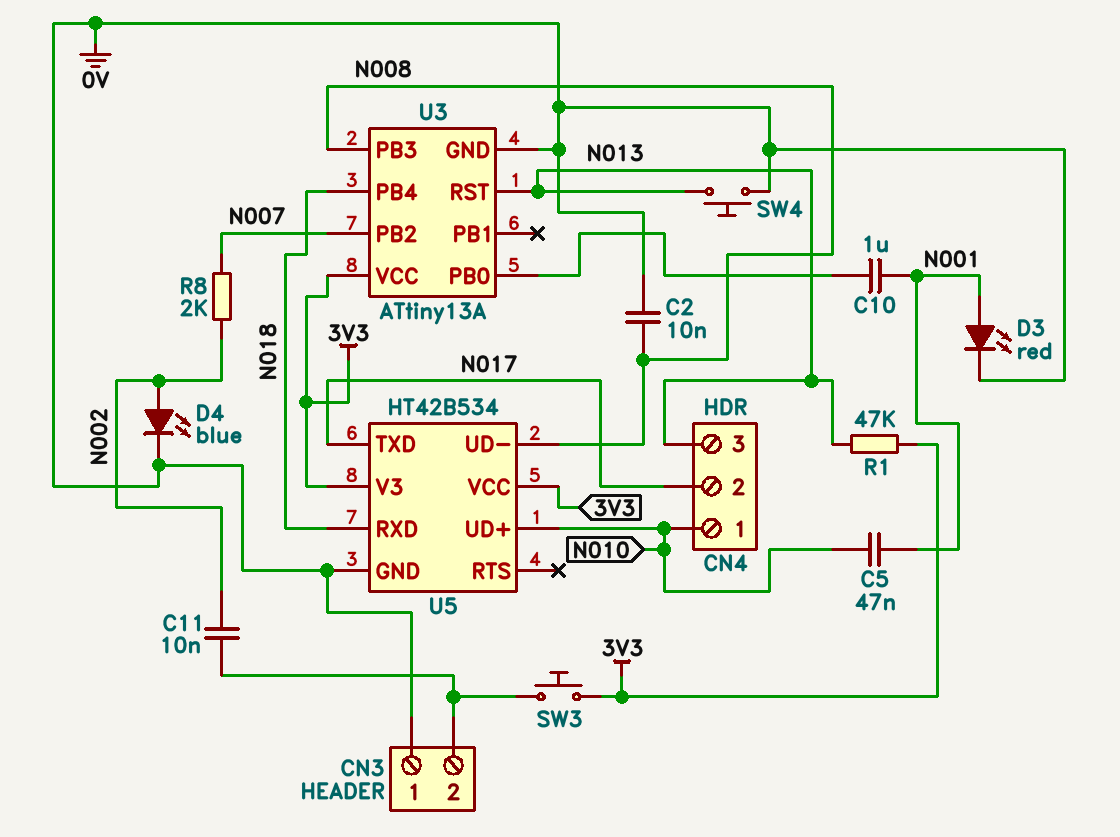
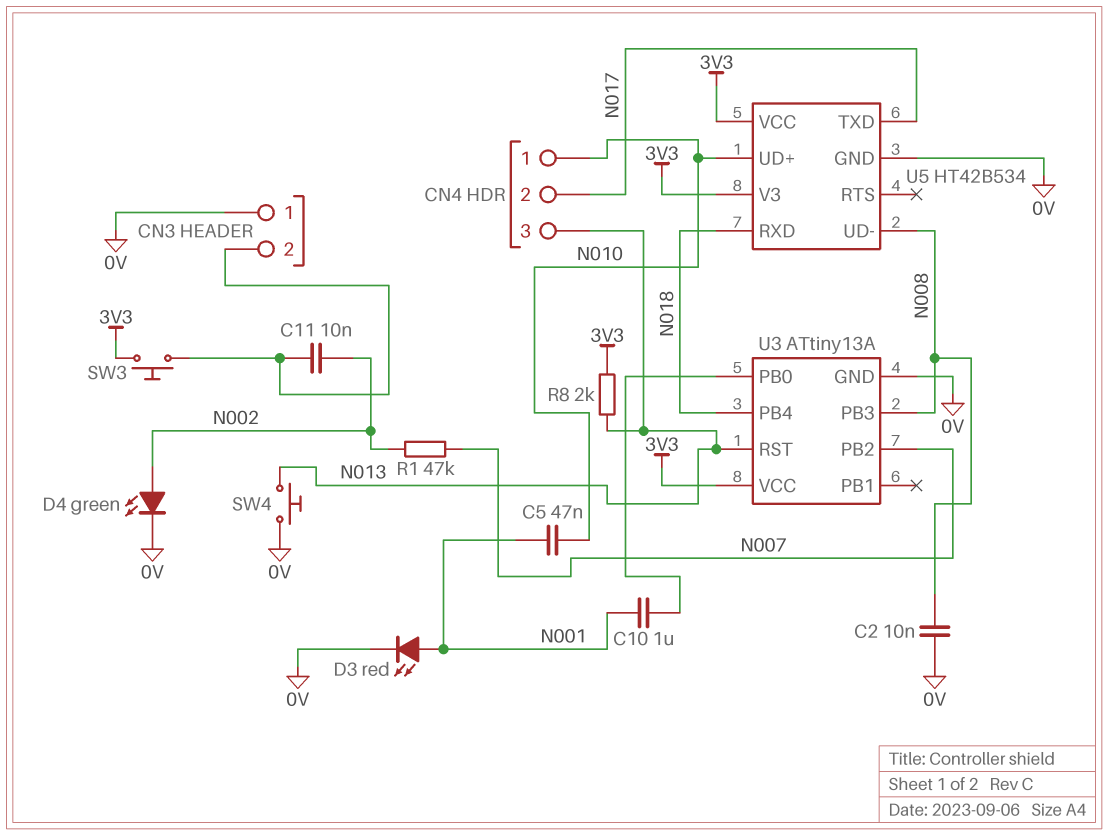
D4: LED blue (A N002, K 0V) -> LED green (A N002, K 0V)
R1: 47k (3V3, N013) -> 47k (N002, N007)
R8: 2k (N002, N007) -> 2k (3V3, N013)

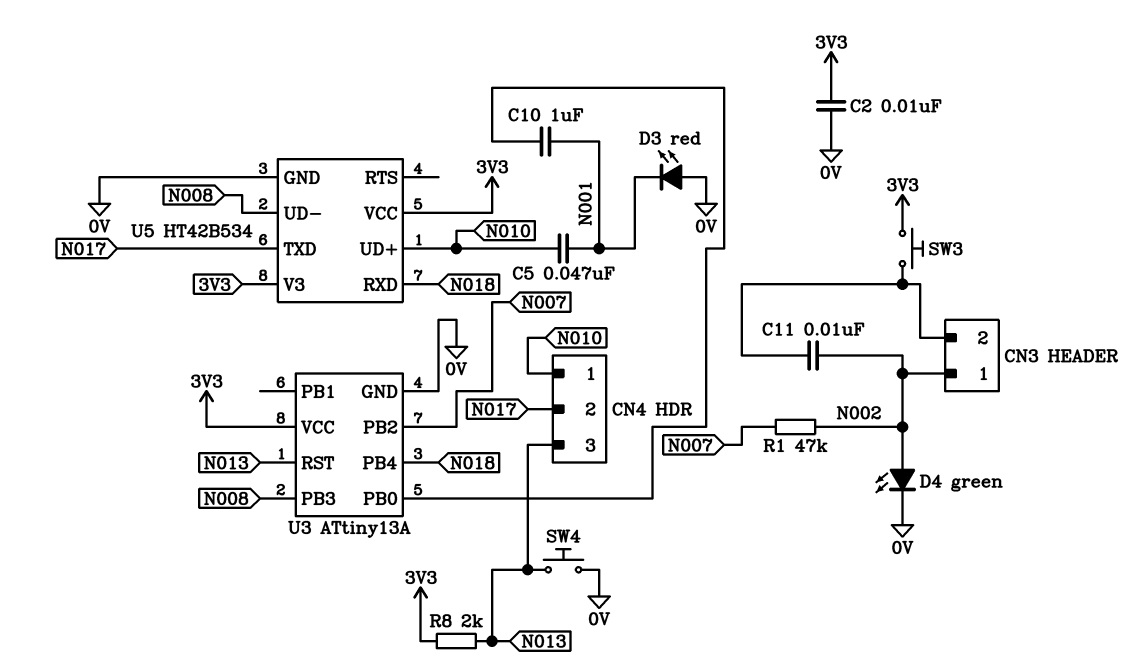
C2: 10nF (0V, N008) -> 10nF (0V, 3V3)
CN3 pin 1: 0V -> N002
D3: LED red (A N001, K 0V) -> LED red (A 0V, K N001)

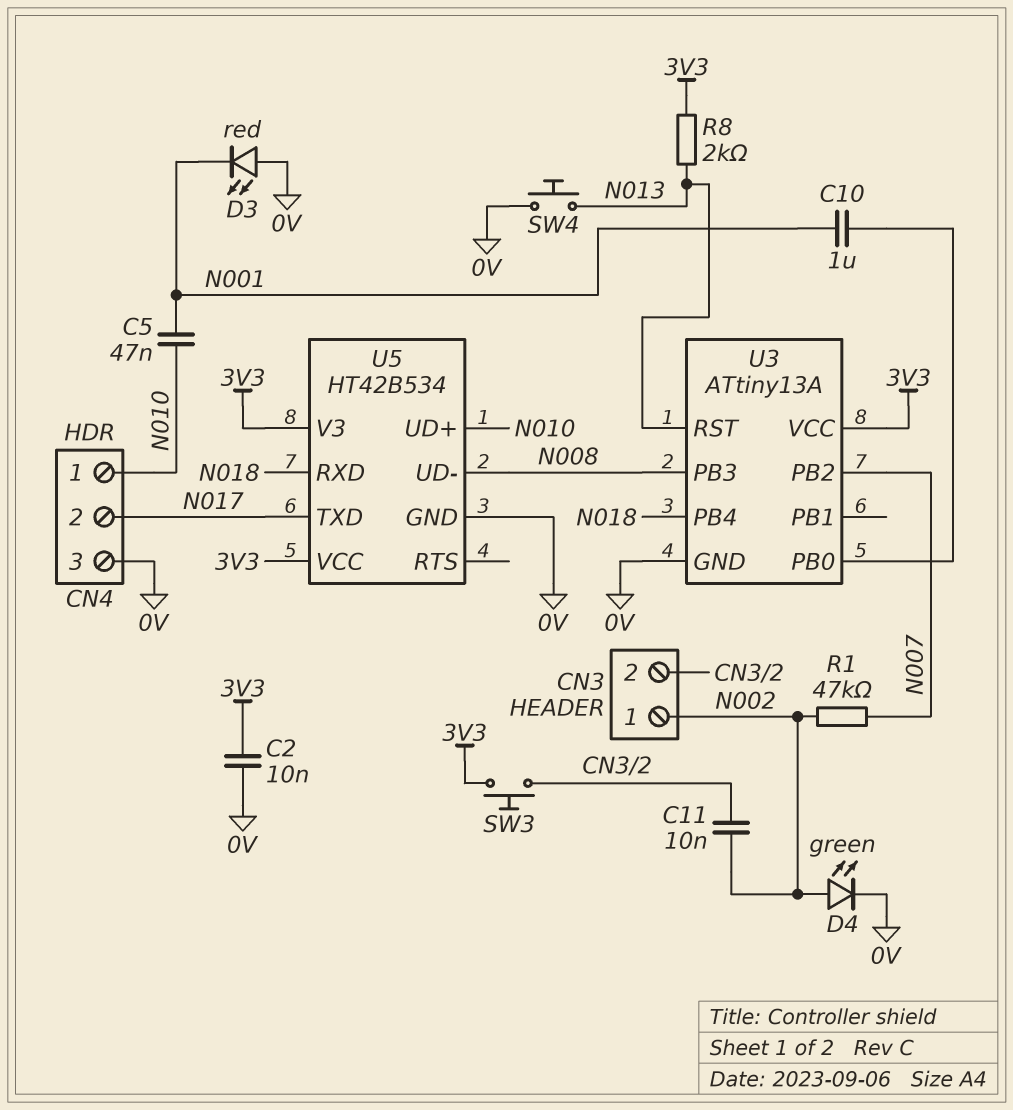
CN4 pin 3: N013 -> 0V

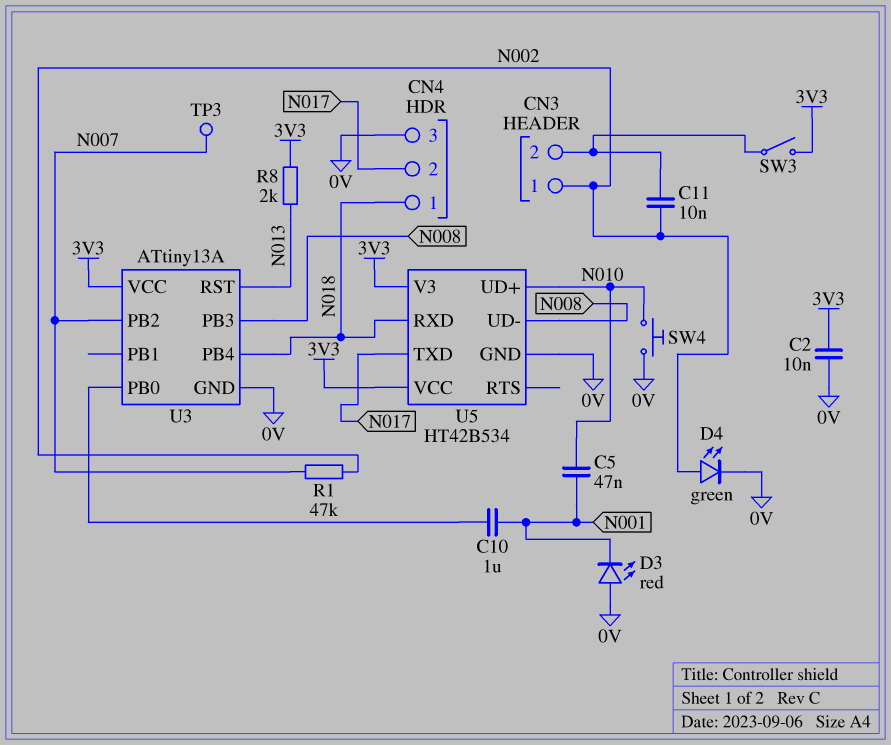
CN4 pin 1: N010 -> N018
SW3: button (3V3, CN3/2) -> switch (3V3, CN3/2)
SW4: button (0V, N013) -> button (0V, N010)
TP3: none -> test point (N007)

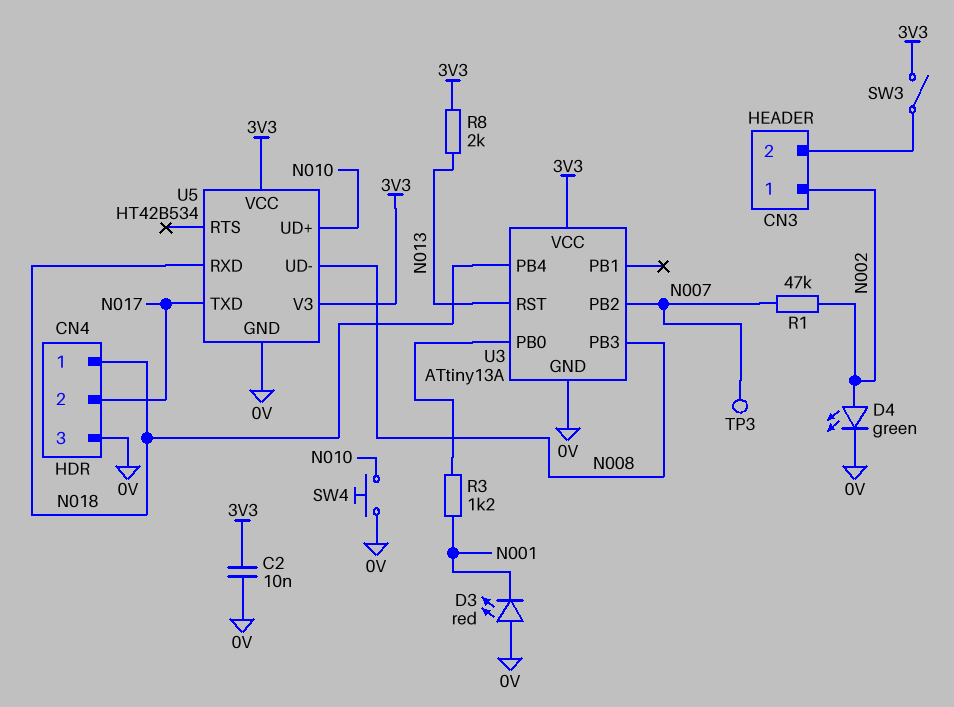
C5: 47nF (N001, N010) -> none
C10: 1uF (N001, U3/PB0) -> none
C11: 10nF (CN3/2, N002) -> none
R3: none -> 1.2k (N001, U3/PB0)

